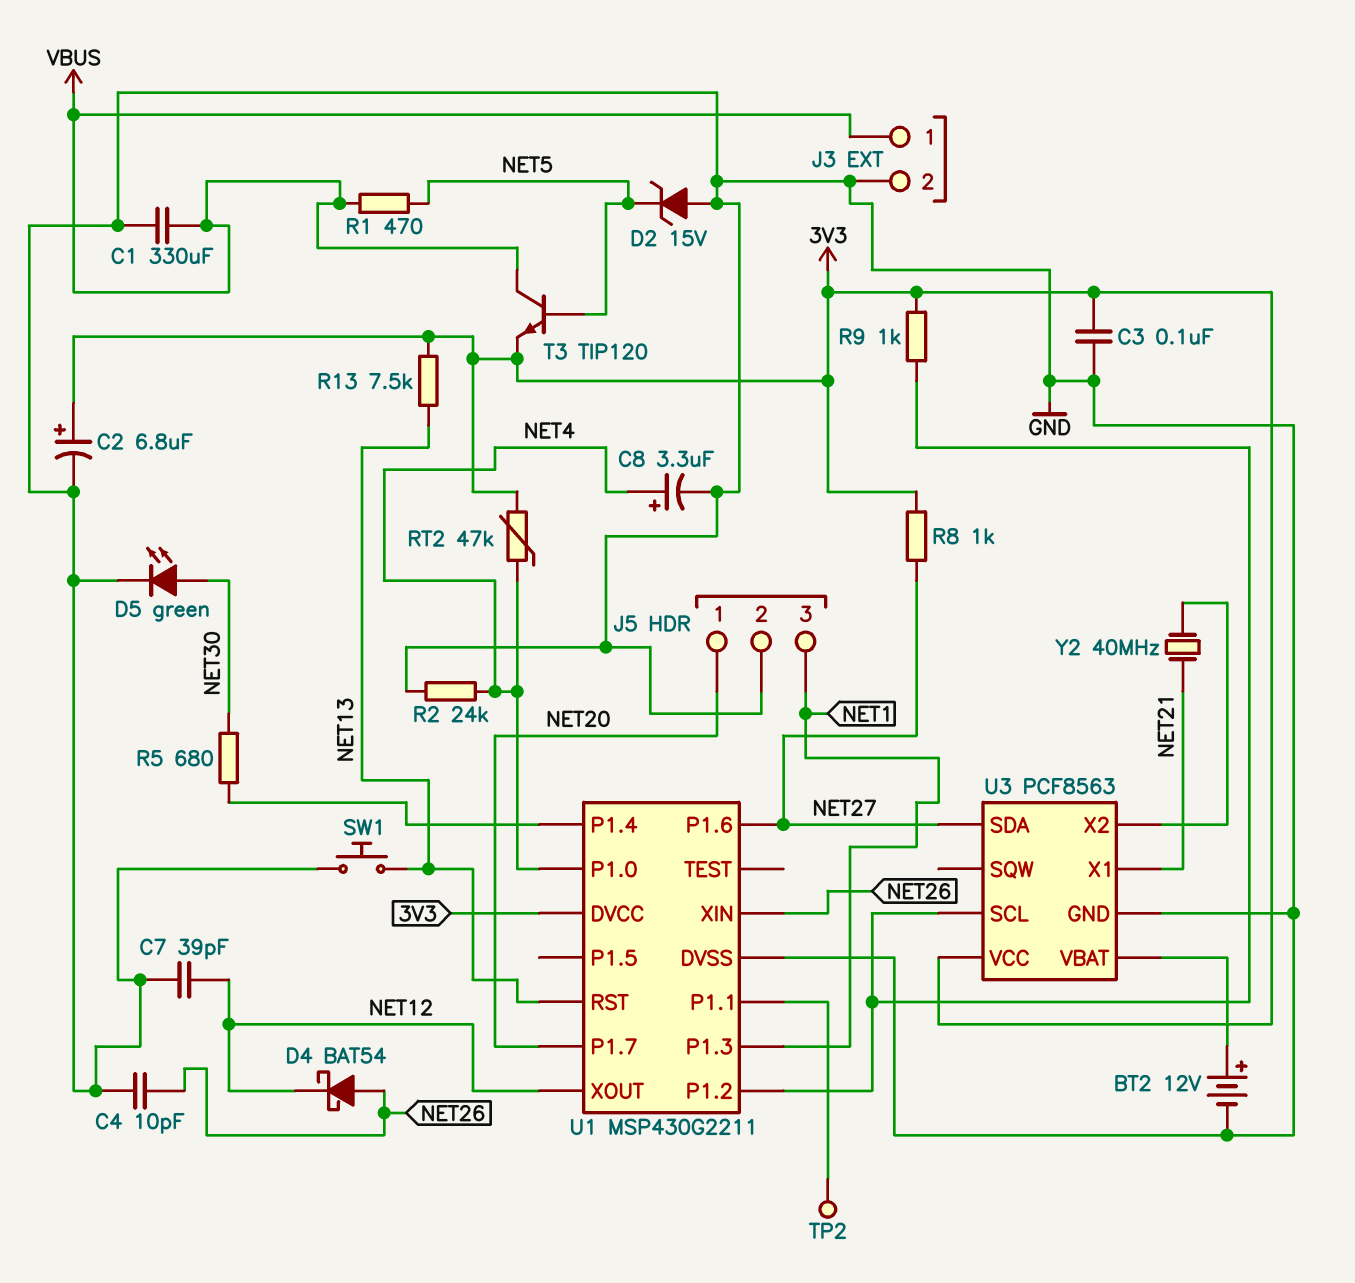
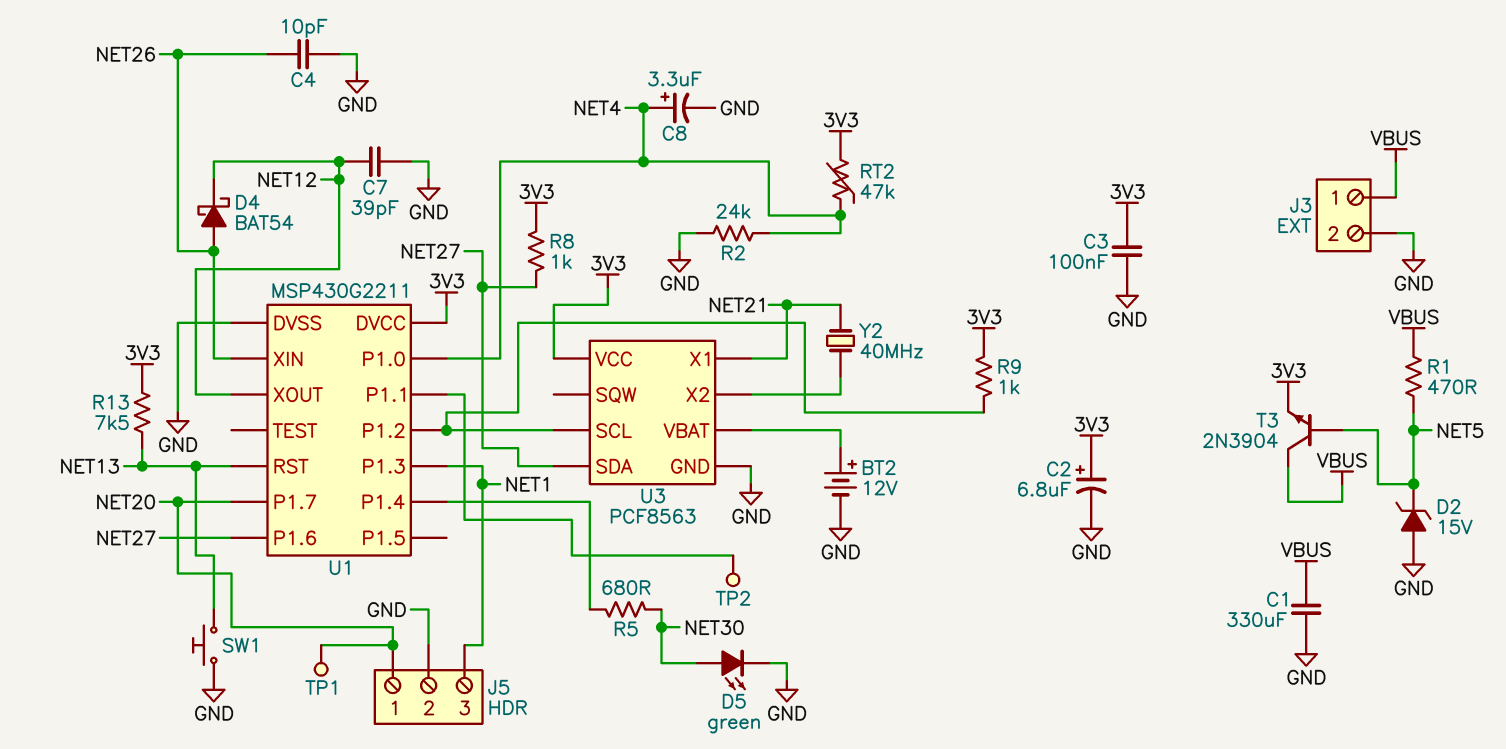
T3: NPN TIP120 (B NET5, C VBUS, E 3V3) -> NPN 2N3904 (B NET5, C VBUS, E 3V3)
TP1: none -> test point (NET20)

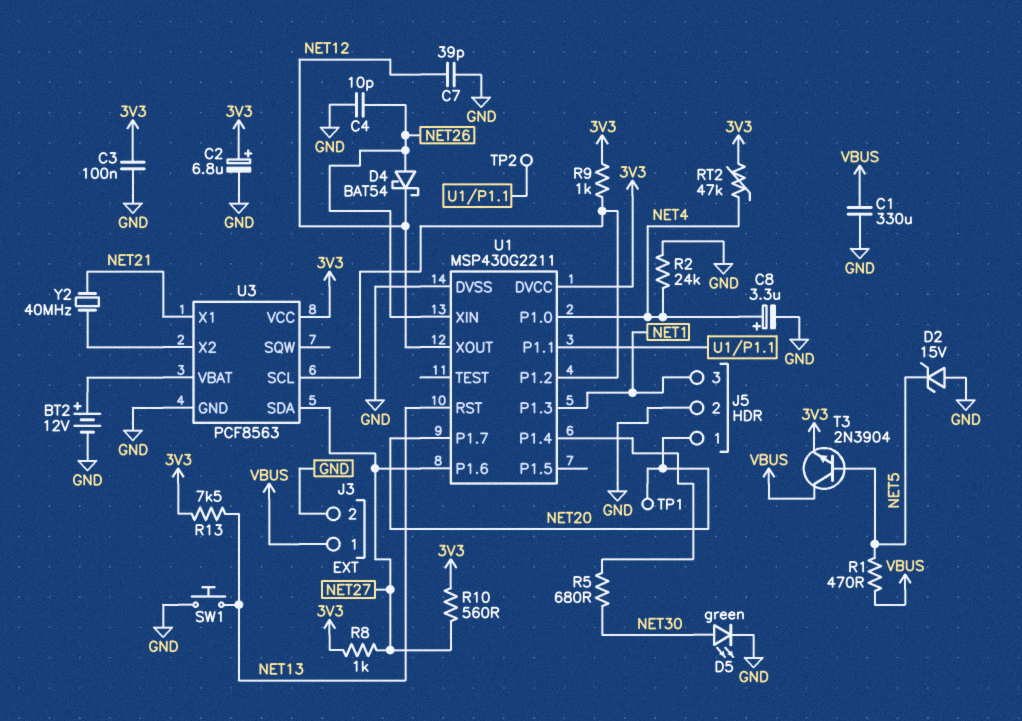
R10: none -> 560 (3V3, NET27)

